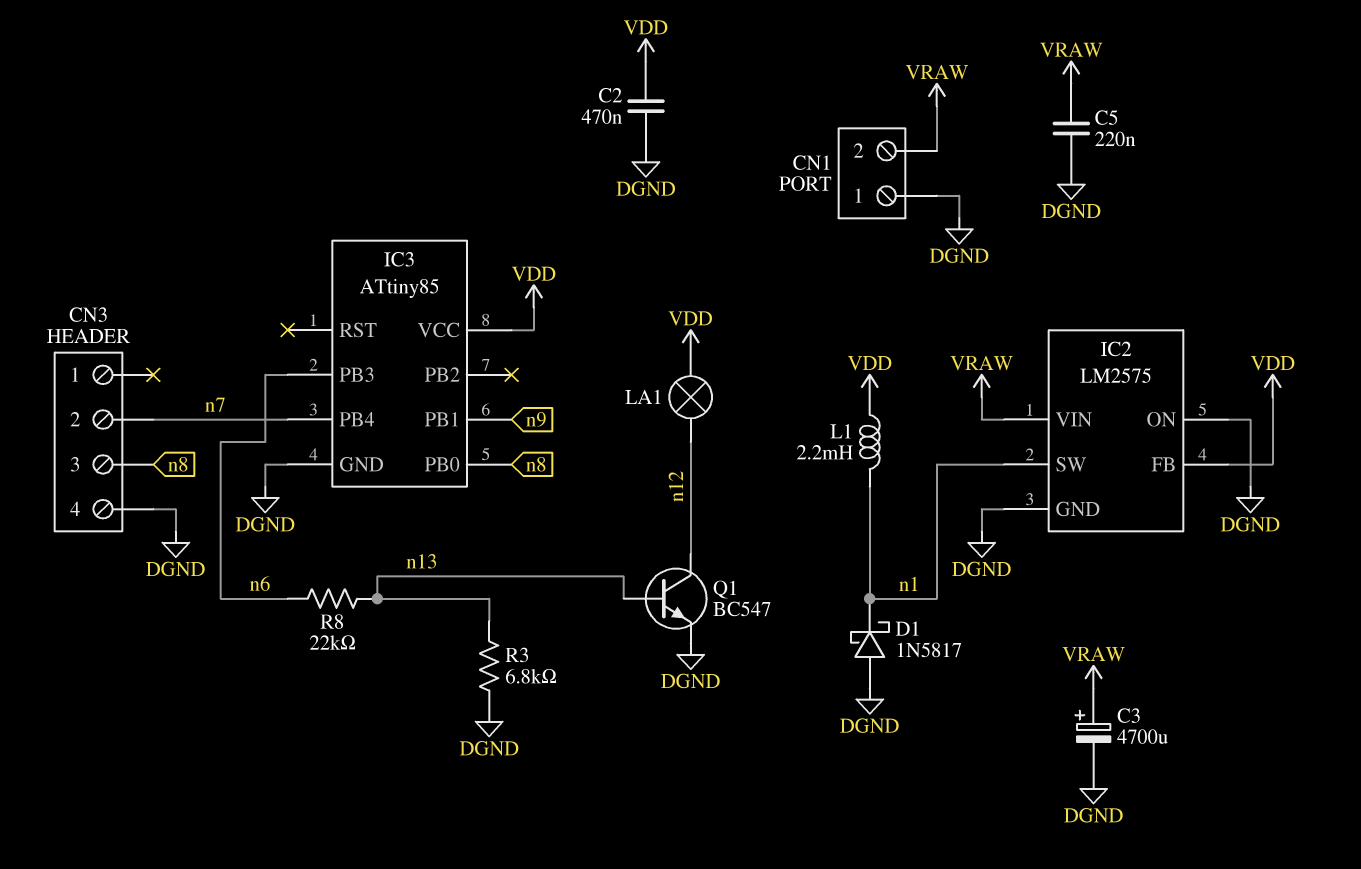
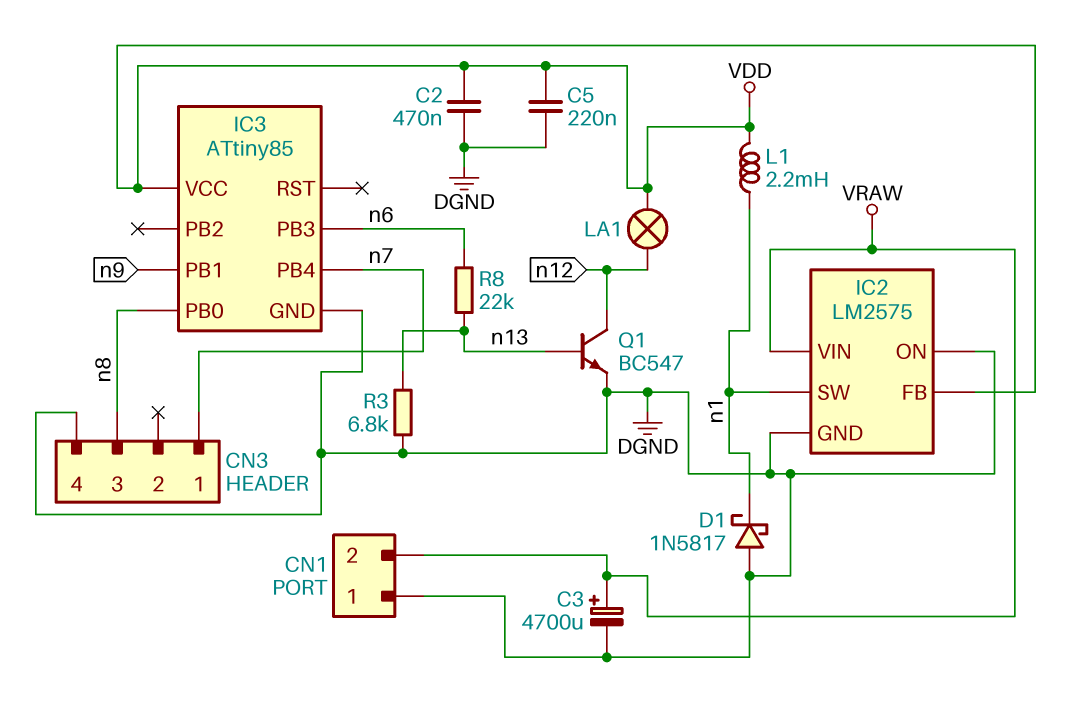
C5: 220nF (DGND, VRAW) -> 220nF (DGND, VDD)
CN3 pin 1: none -> n7
CN3 pin 2: n7 -> none

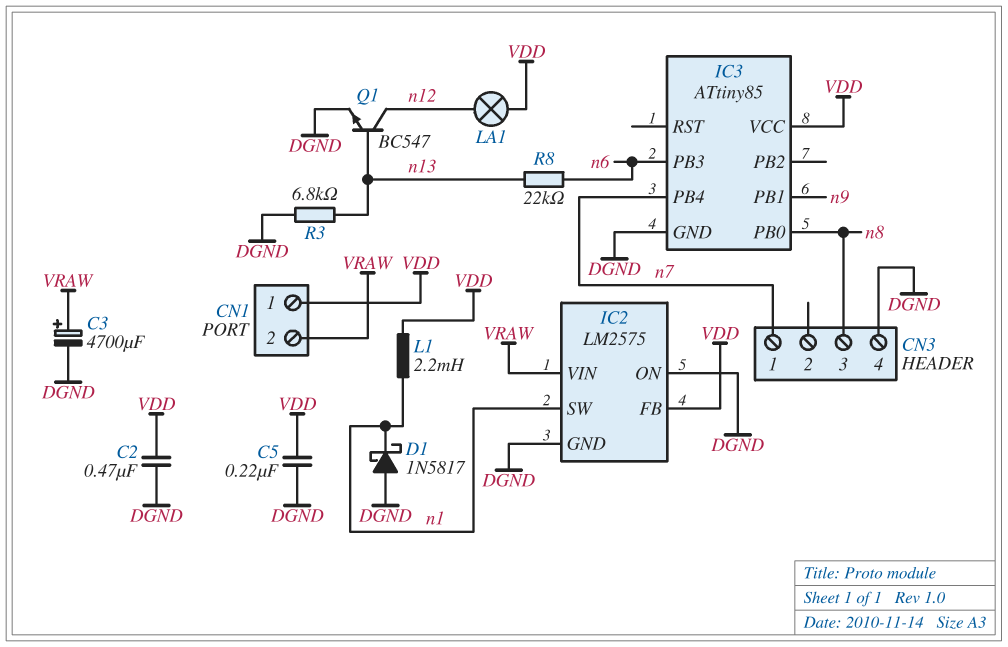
CN1 pin 1: DGND -> VDD

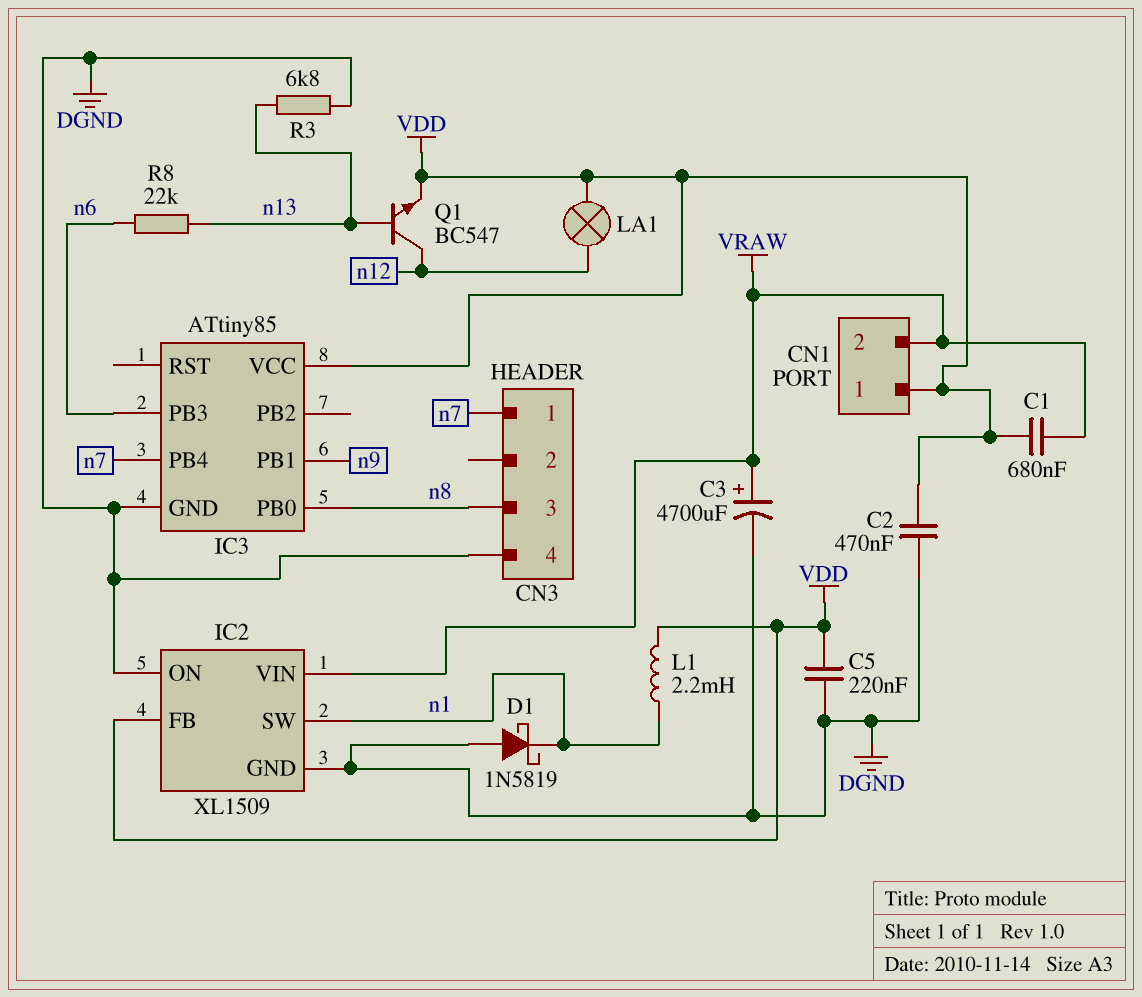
C1: none -> 680nF (VDD, VRAW)
D1: schottky 1N5817 (A DGND, K n1) -> schottky 1N5819 (A DGND, K n1)
IC2: LM2575 -> XL1509
Q1: NPN BC547 (B n13, C n12, E DGND) -> NPN BC547 (B n13, C n12, E VDD)

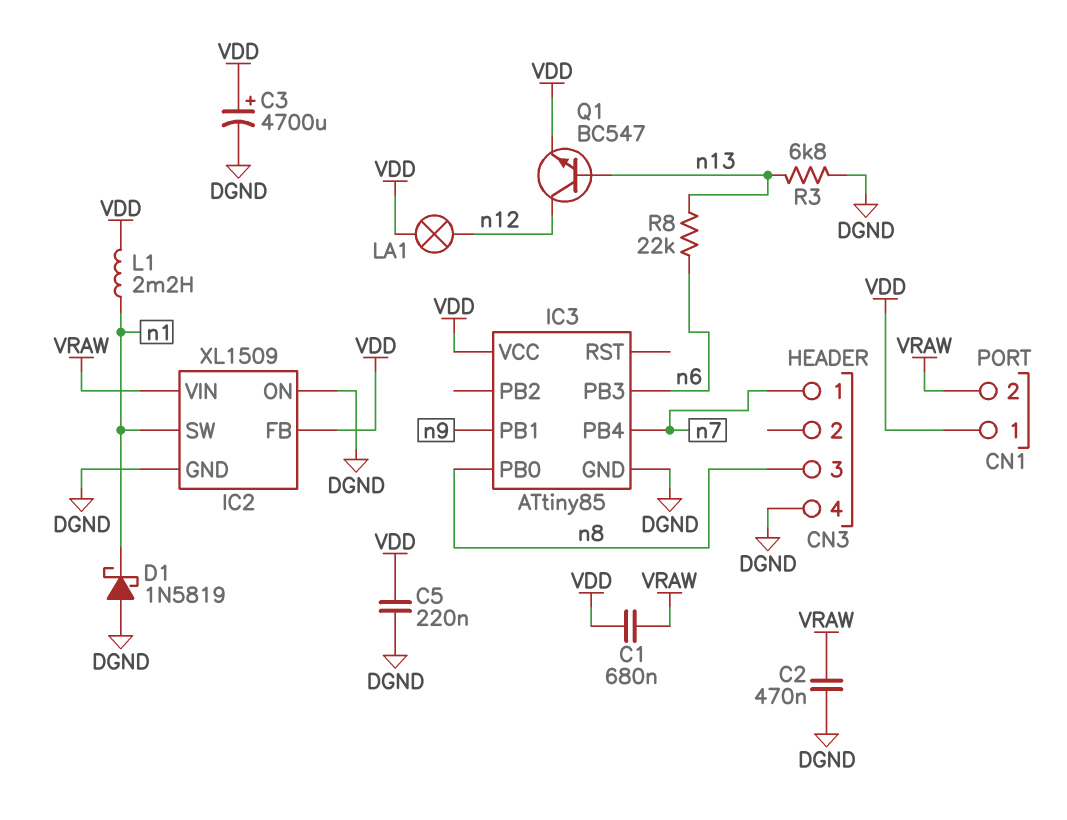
C2: 470nF (DGND, VDD) -> 470nF (DGND, VRAW)
C3: 4700uF (plus VRAW, minus DGND) -> 4700uF (plus VDD, minus DGND)

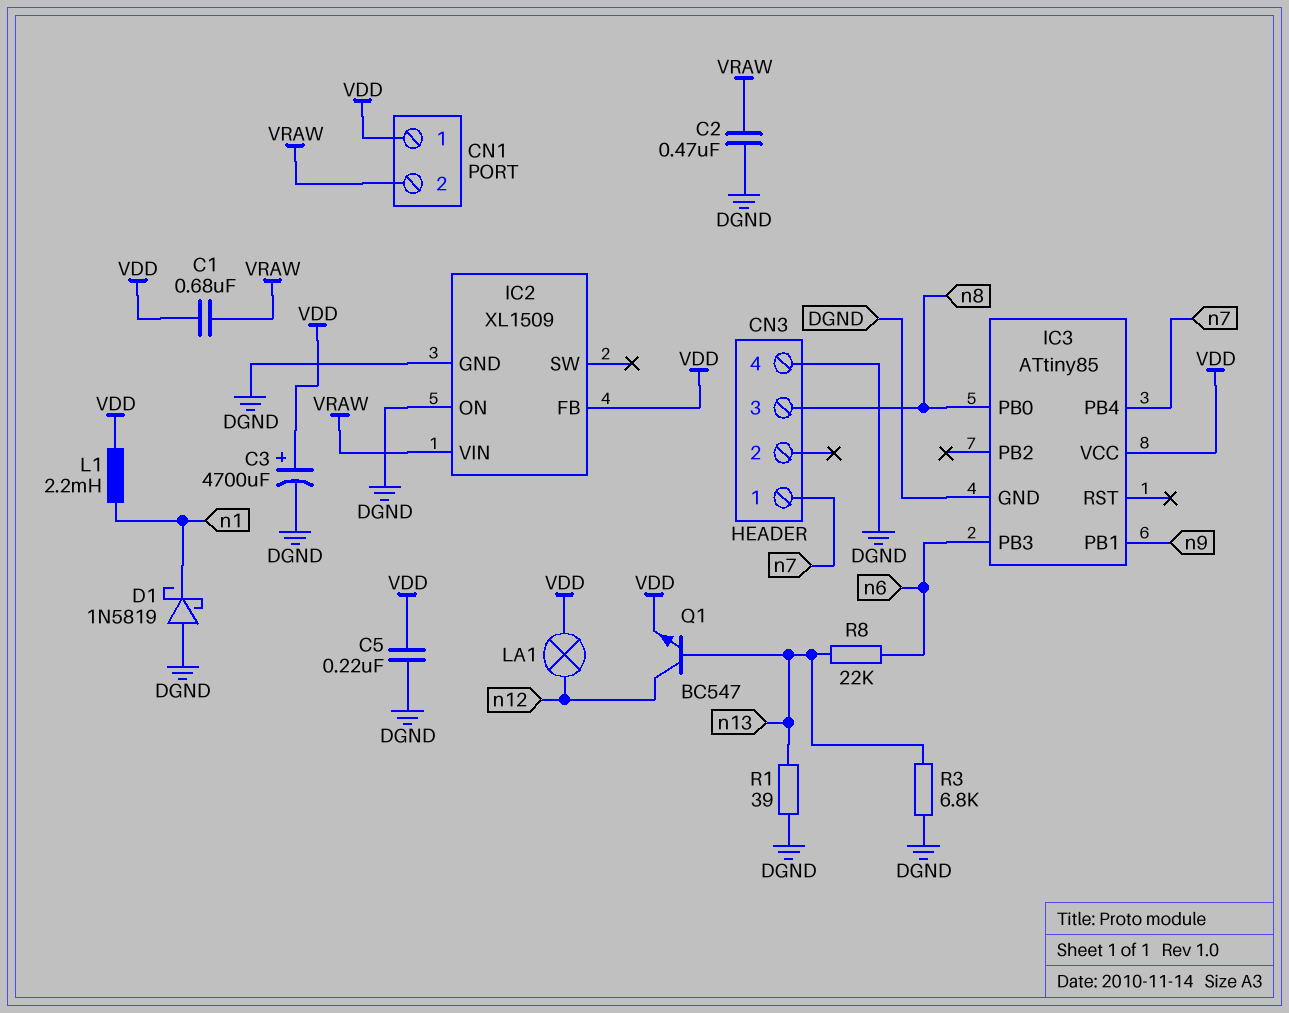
IC2 pin SW: n1 -> none
R1: none -> 39 (DGND, n13)

